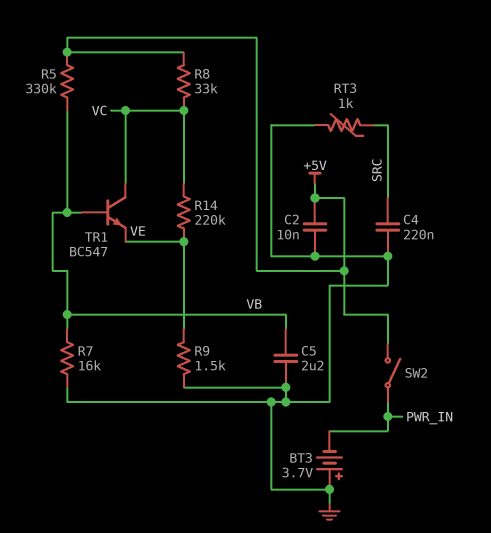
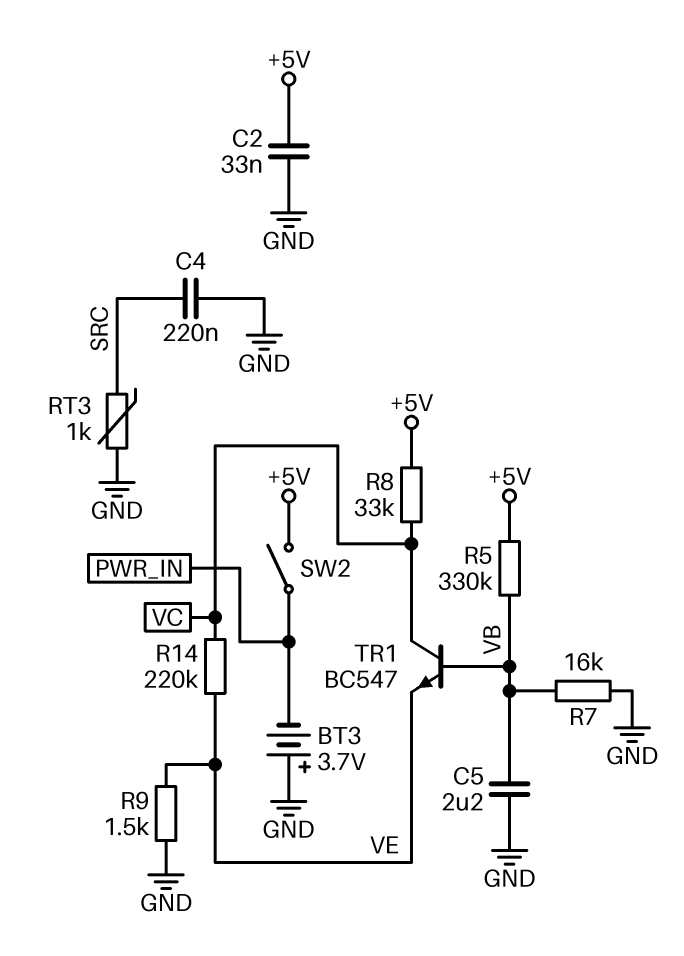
C2: 10nF (+5V, GND) -> 33nF (+5V, GND)

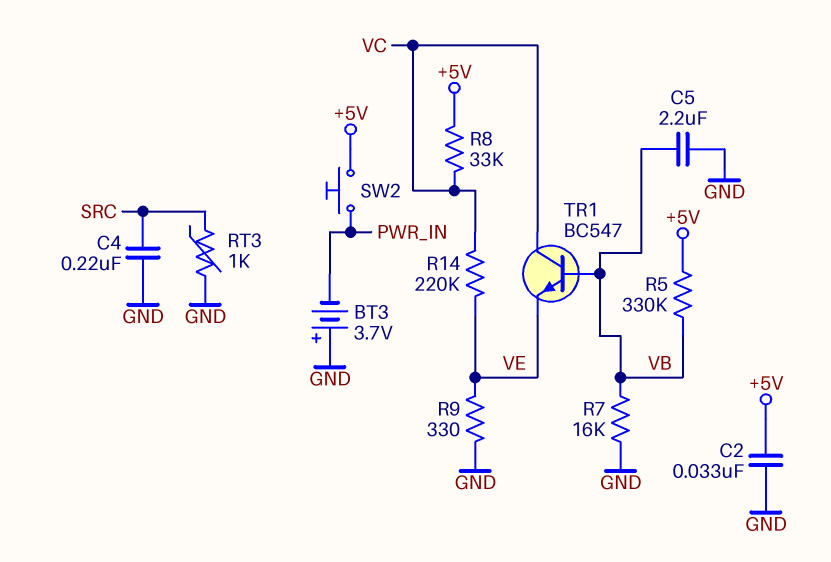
R9: 1.5k (GND, VE) -> 330 (GND, VE)
SW2: switch (+5V, PWR_IN) -> button (+5V, PWR_IN)

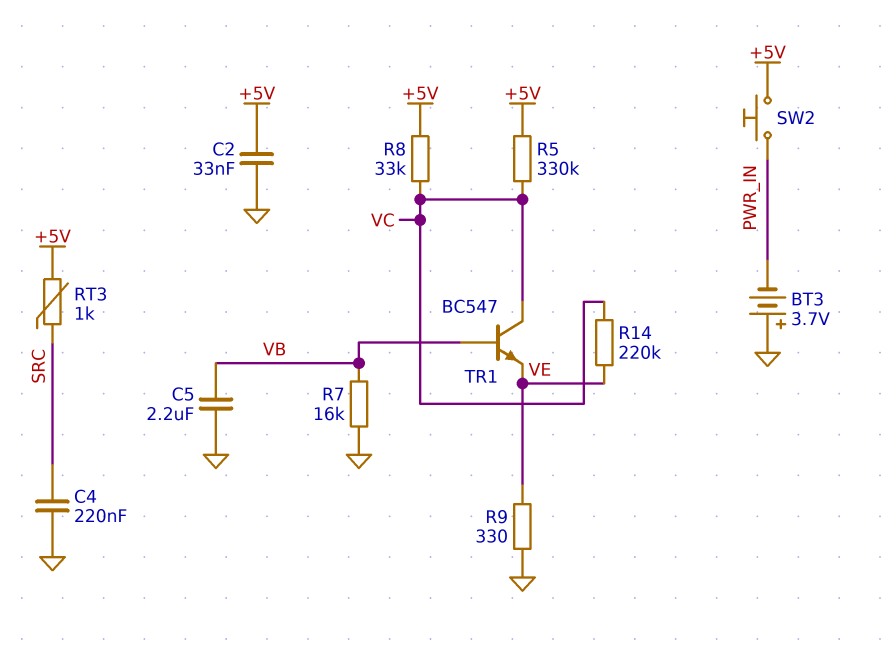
R5: 330k (+5V, VB) -> 330k (+5V, VC)
RT3: 1k (GND, SRC) -> 1k (+5V, SRC)

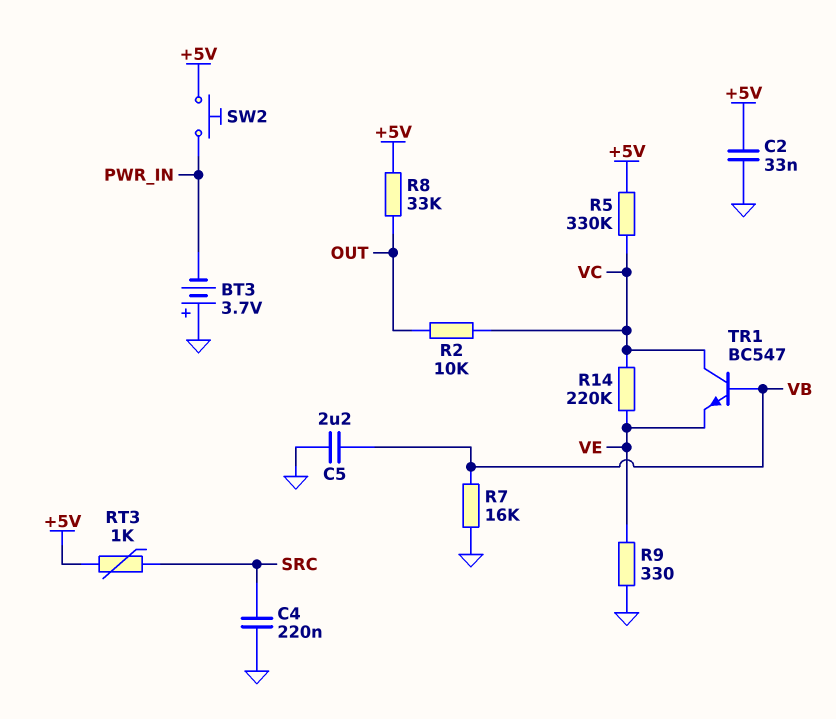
R2: none -> 10k (OUT, VC)
R8: 33k (+5V, VC) -> 33k (+5V, OUT)

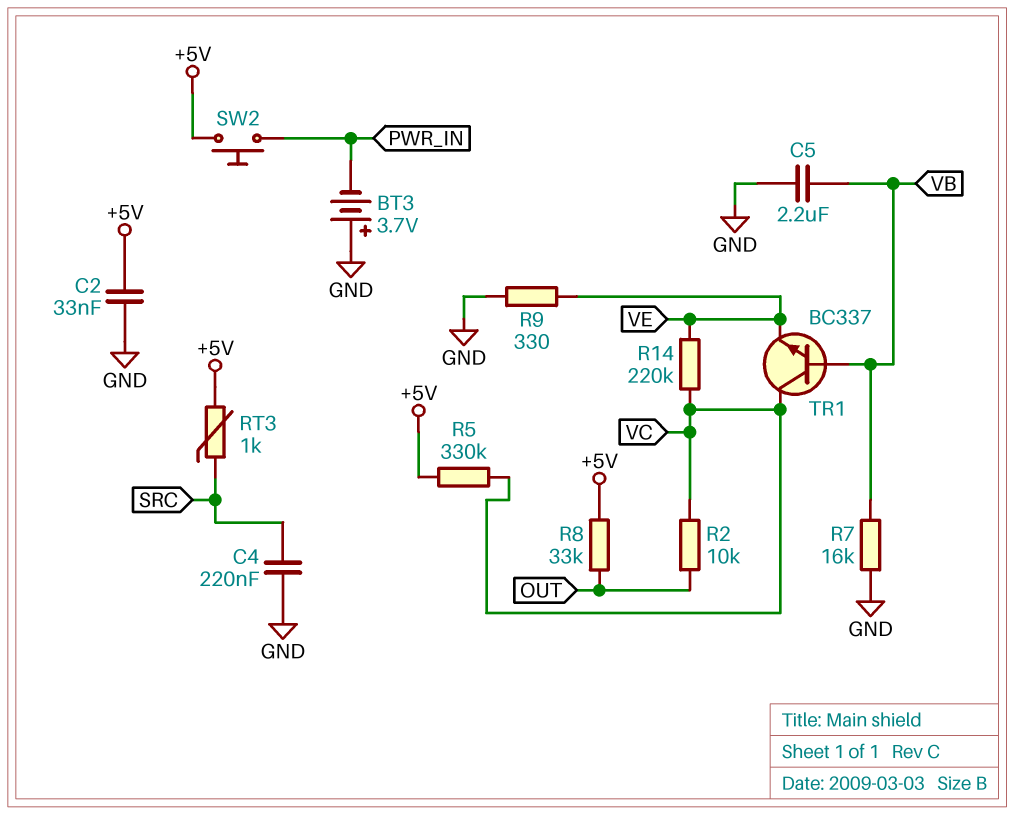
TR1: NPN BC547 (B VB, C VC, E VE) -> NPN BC337 (B VB, C VC, E VE)

